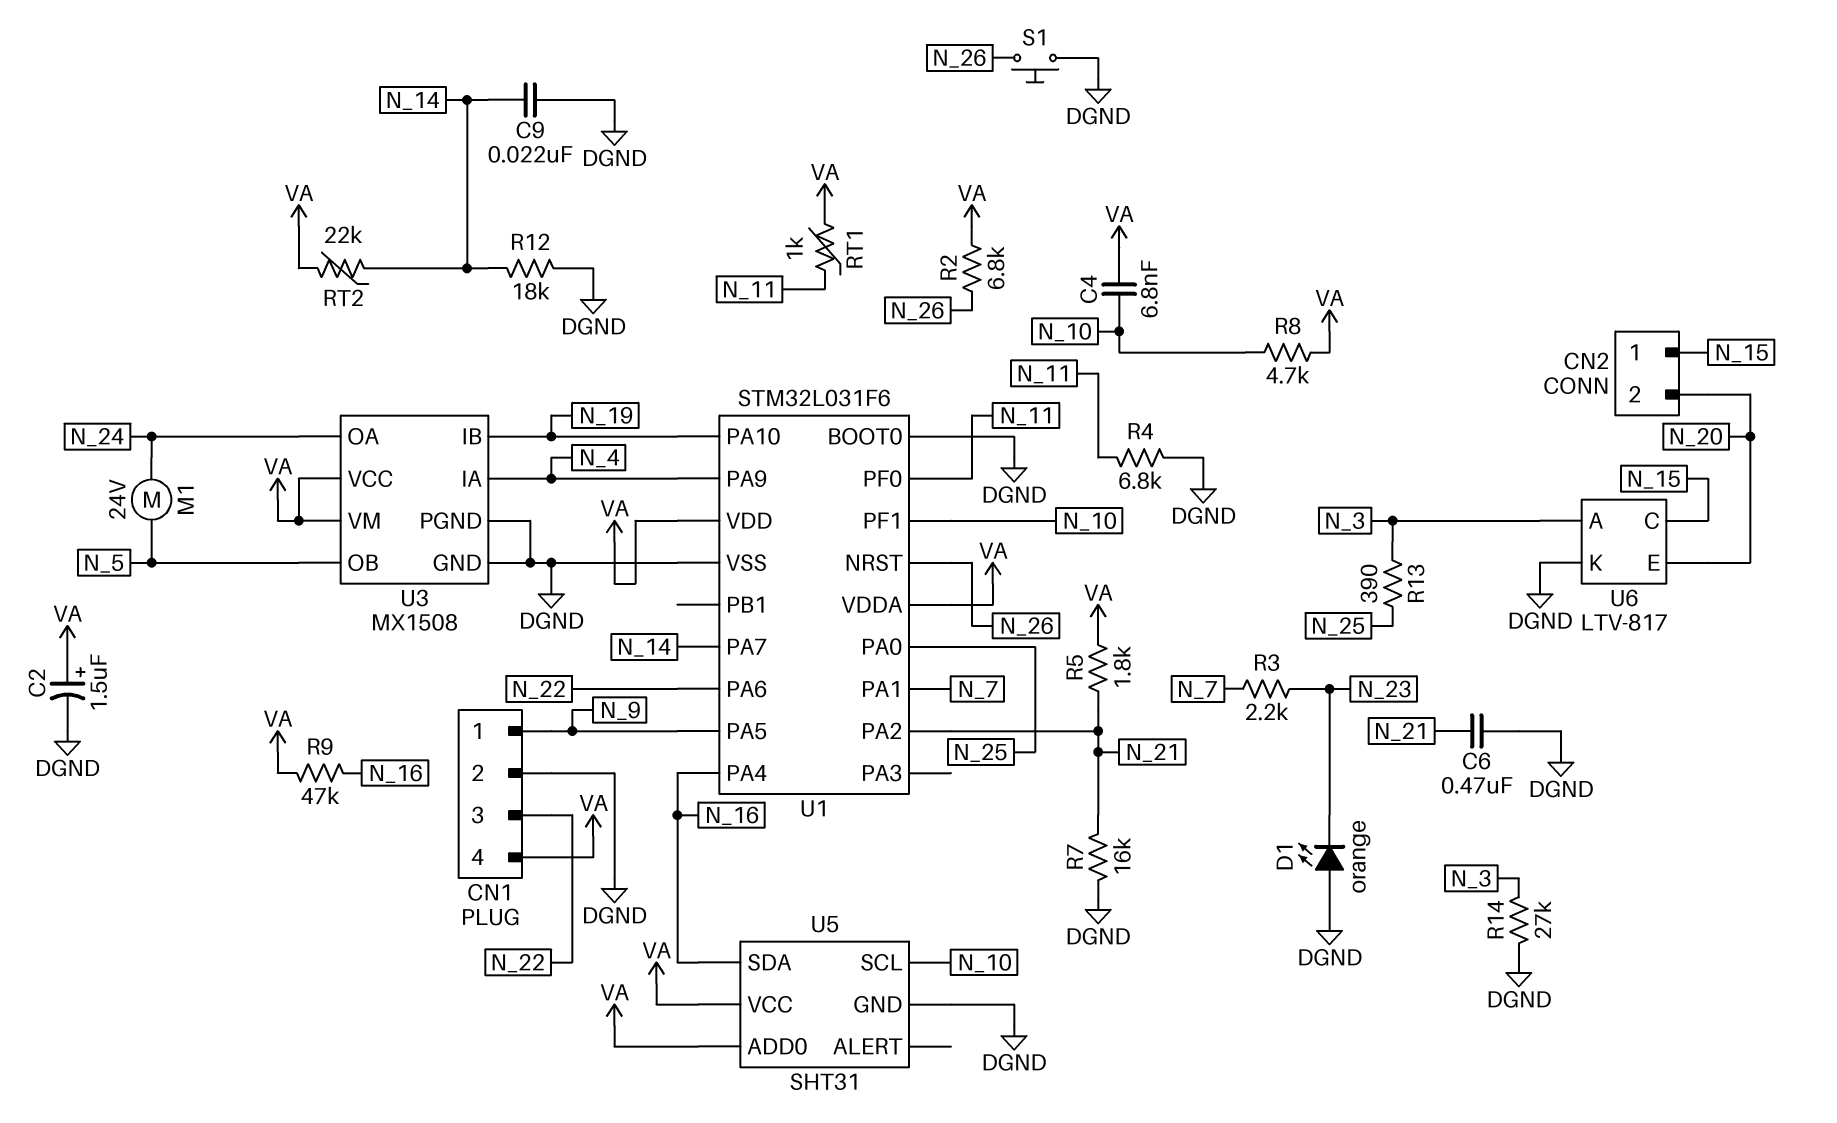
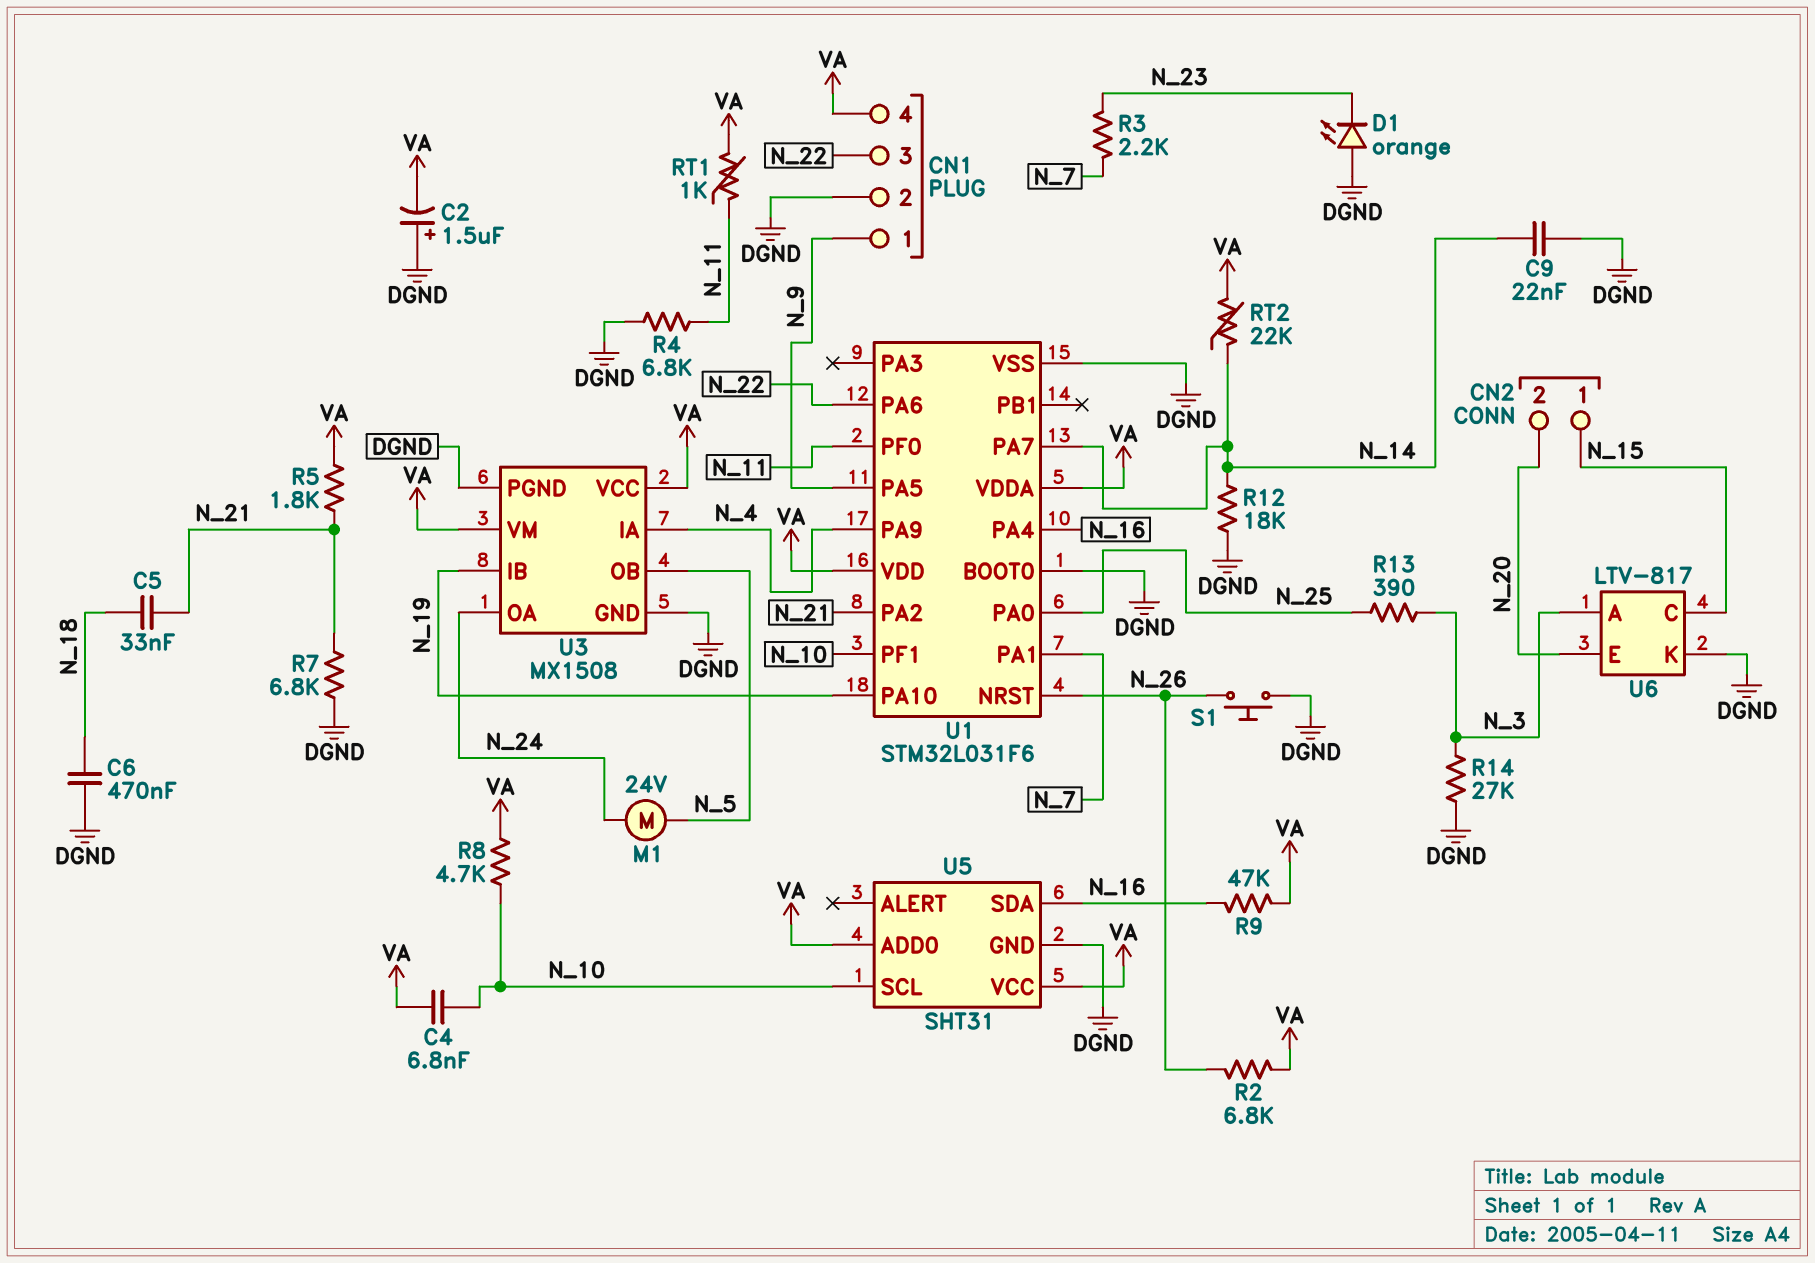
C2: 1.5uF (plus VA, minus DGND) -> 1.5uF (plus DGND, minus VA)
C5: none -> 33nF (N_18, N_21)
C6: 470nF (DGND, N_21) -> 470nF (DGND, N_18)
R7: 16k (DGND, N_21) -> 6.8k (DGND, N_21)

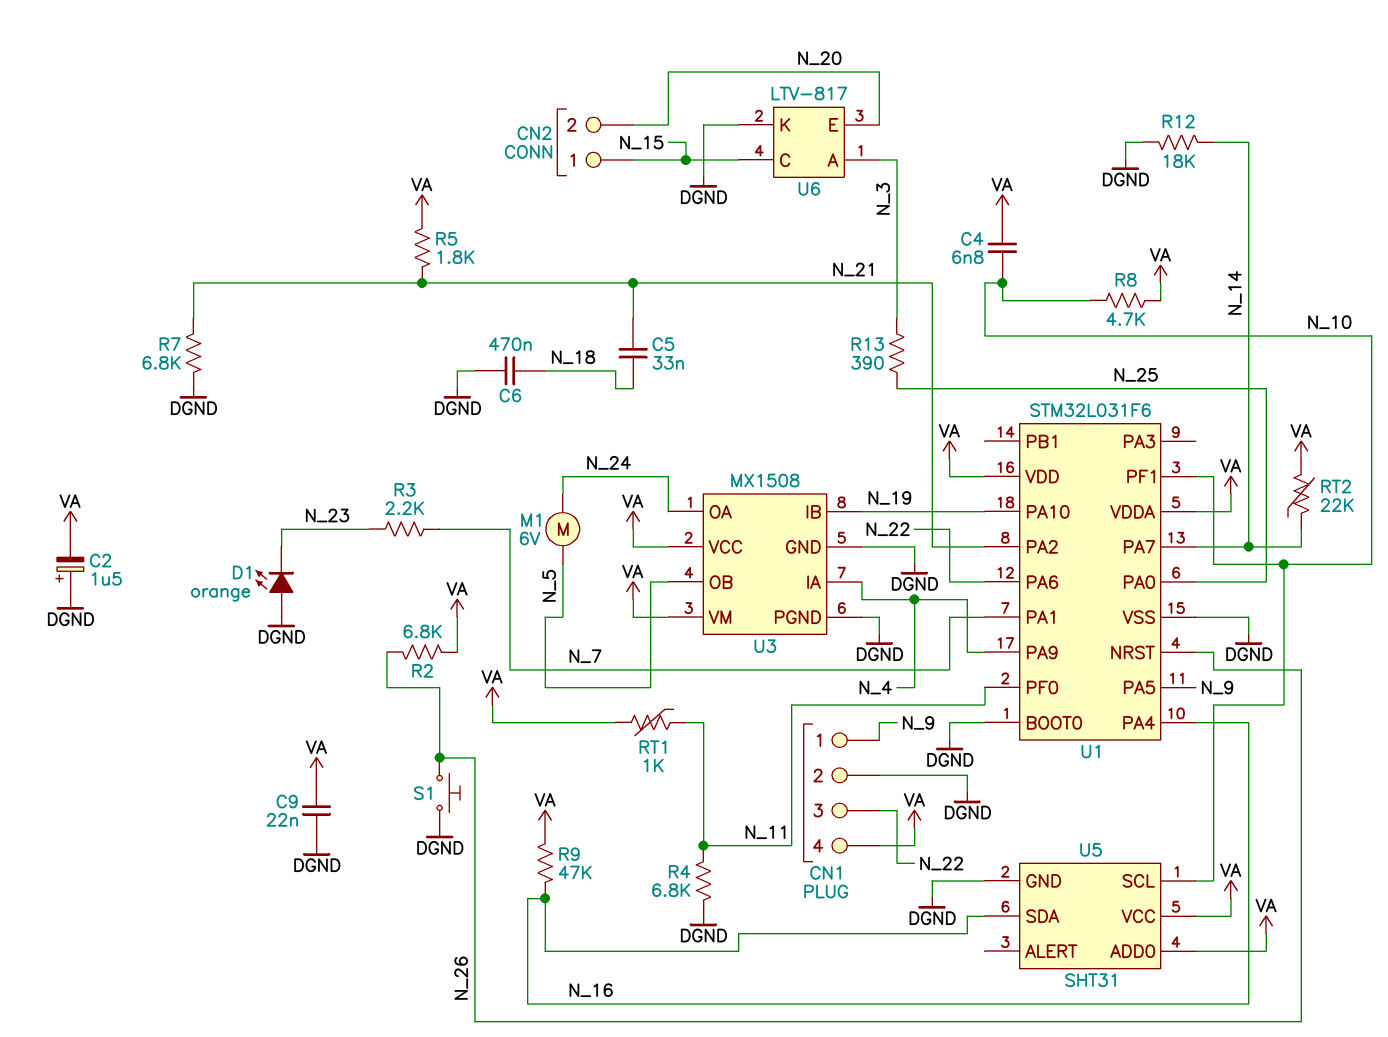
C9: 22nF (DGND, N_14) -> 22nF (DGND, VA)
M1: motor 24V (N_5, N_24) -> motor 6V (N_5, N_24)
R14: 27k (DGND, N_3) -> none

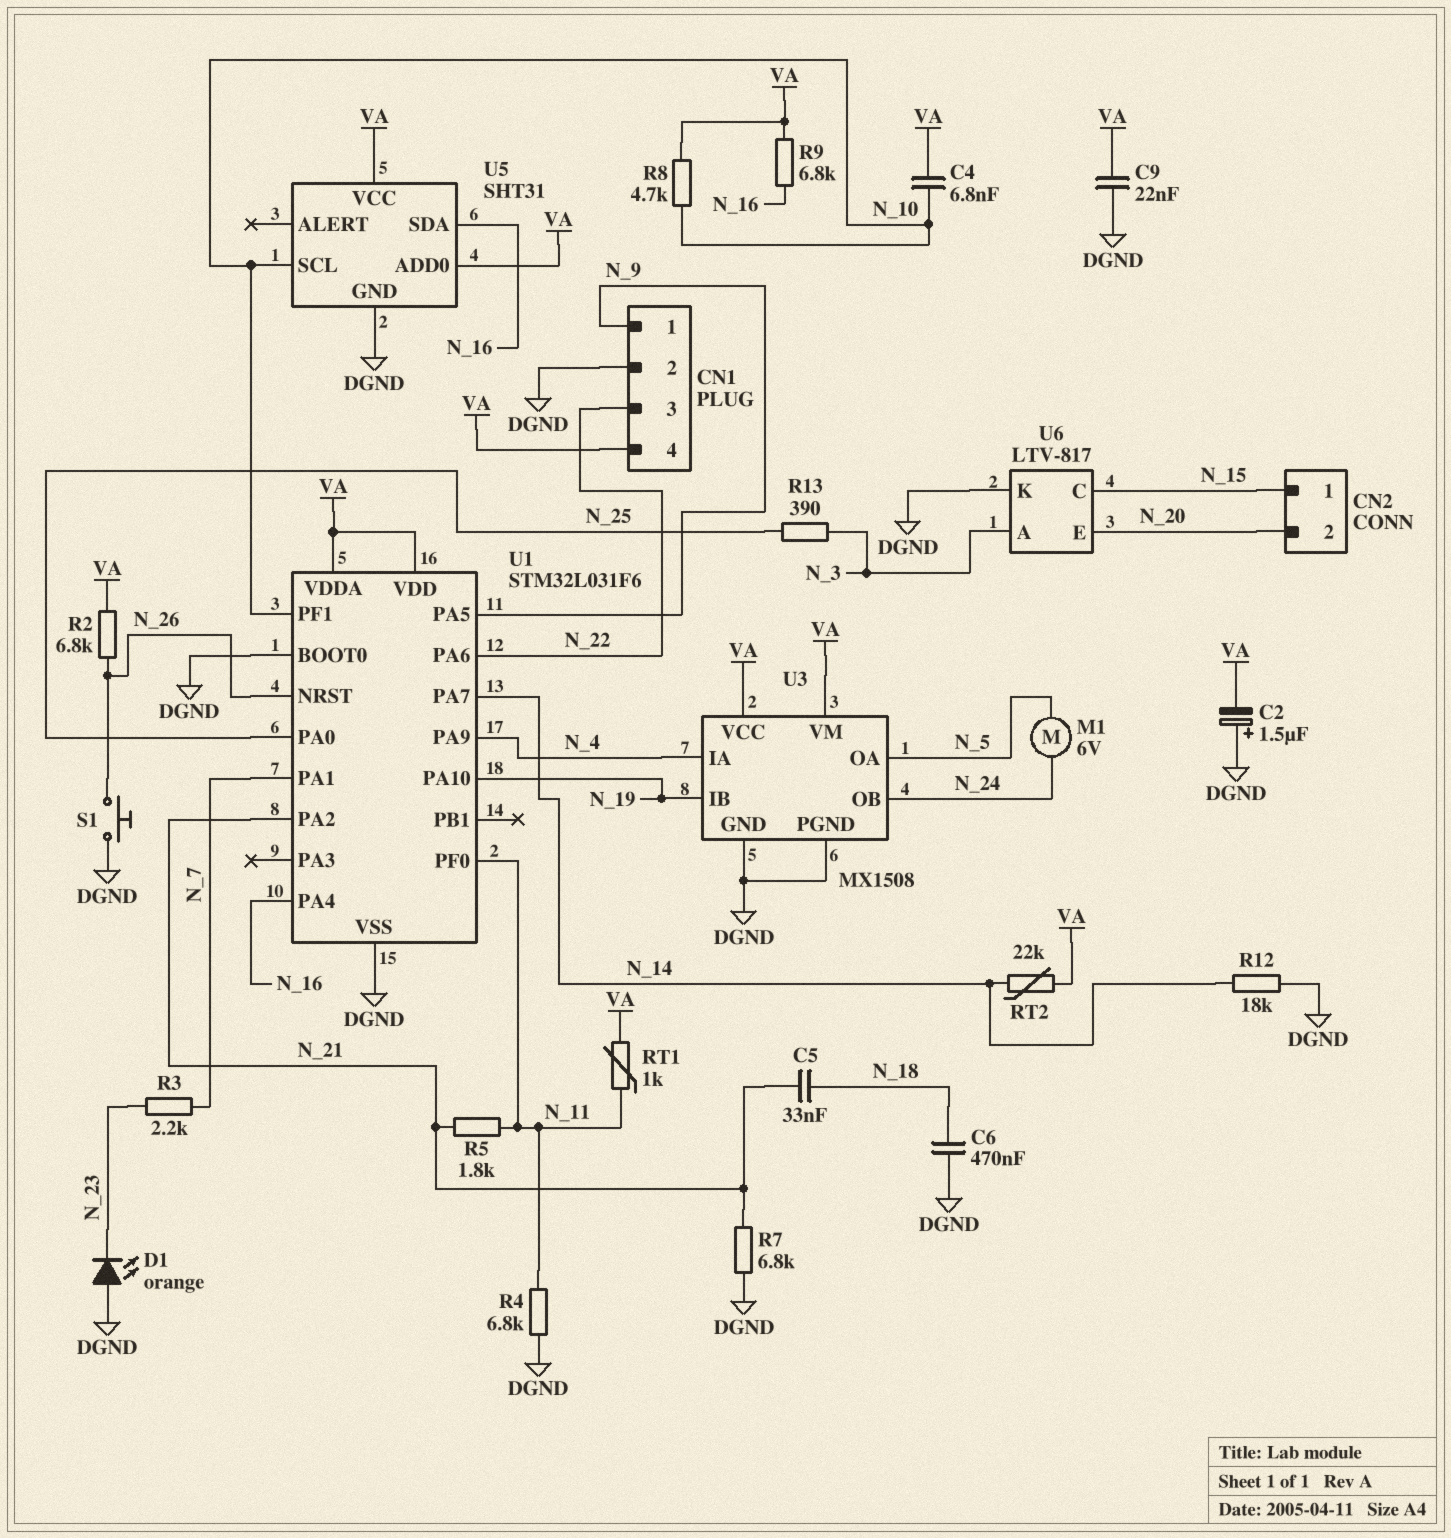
R5: 1.8k (N_21, VA) -> 1.8k (N_11, N_21)
R9: 47k (N_16, VA) -> 6.8k (N_16, VA)
U3 pin OA: N_24 -> N_5
U3 pin OB: N_5 -> N_24

